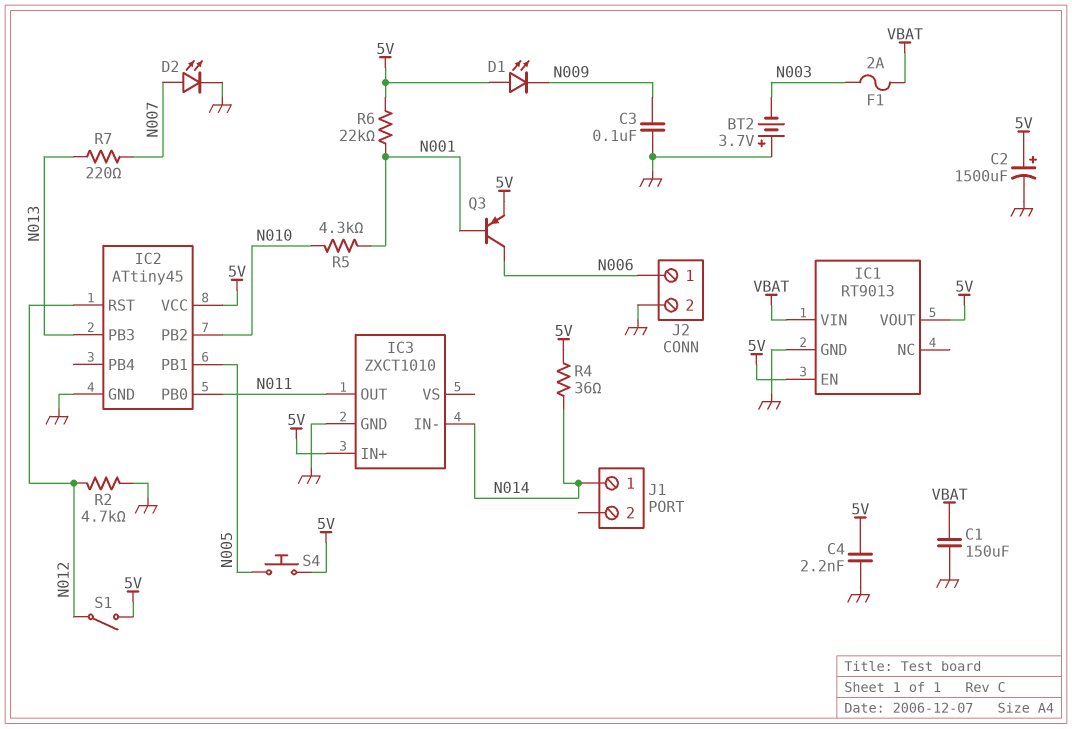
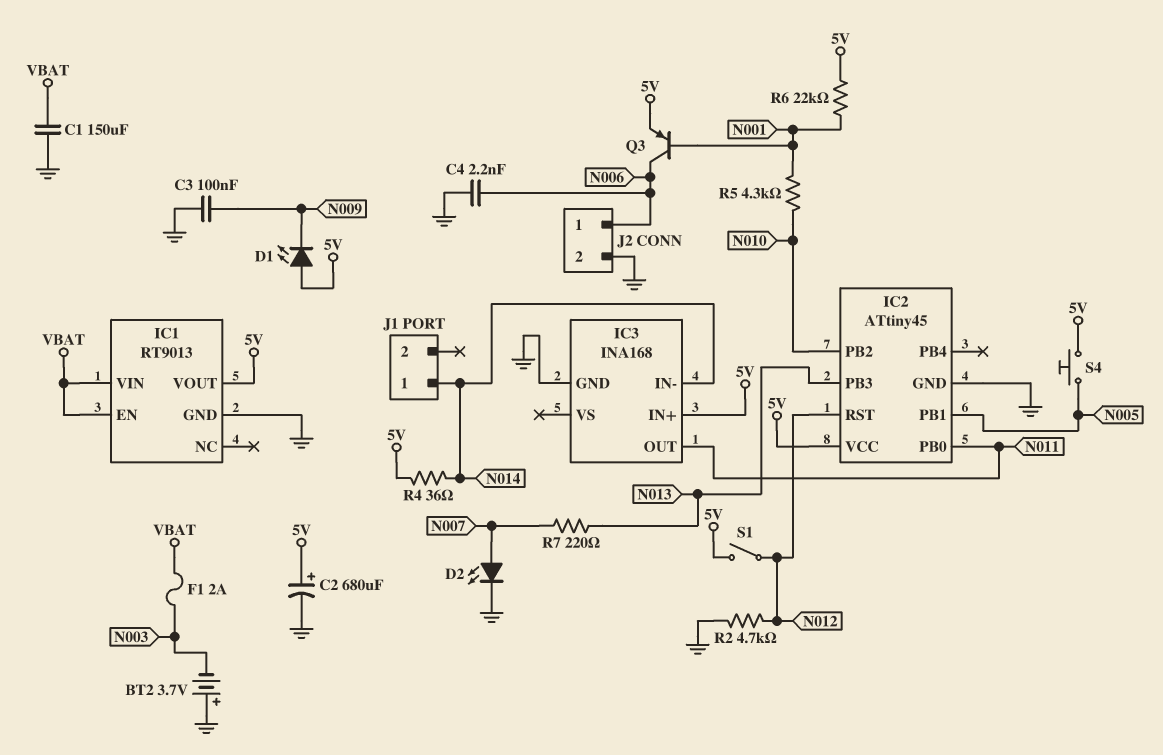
C2: 1500uF (plus 5V, minus GND) -> 680uF (plus 5V, minus GND)
C4: 2.2nF (5V, GND) -> 2.2nF (GND, N006)
IC1 pin EN: 5V -> VBAT
IC3: ZXCT1010 -> INA168

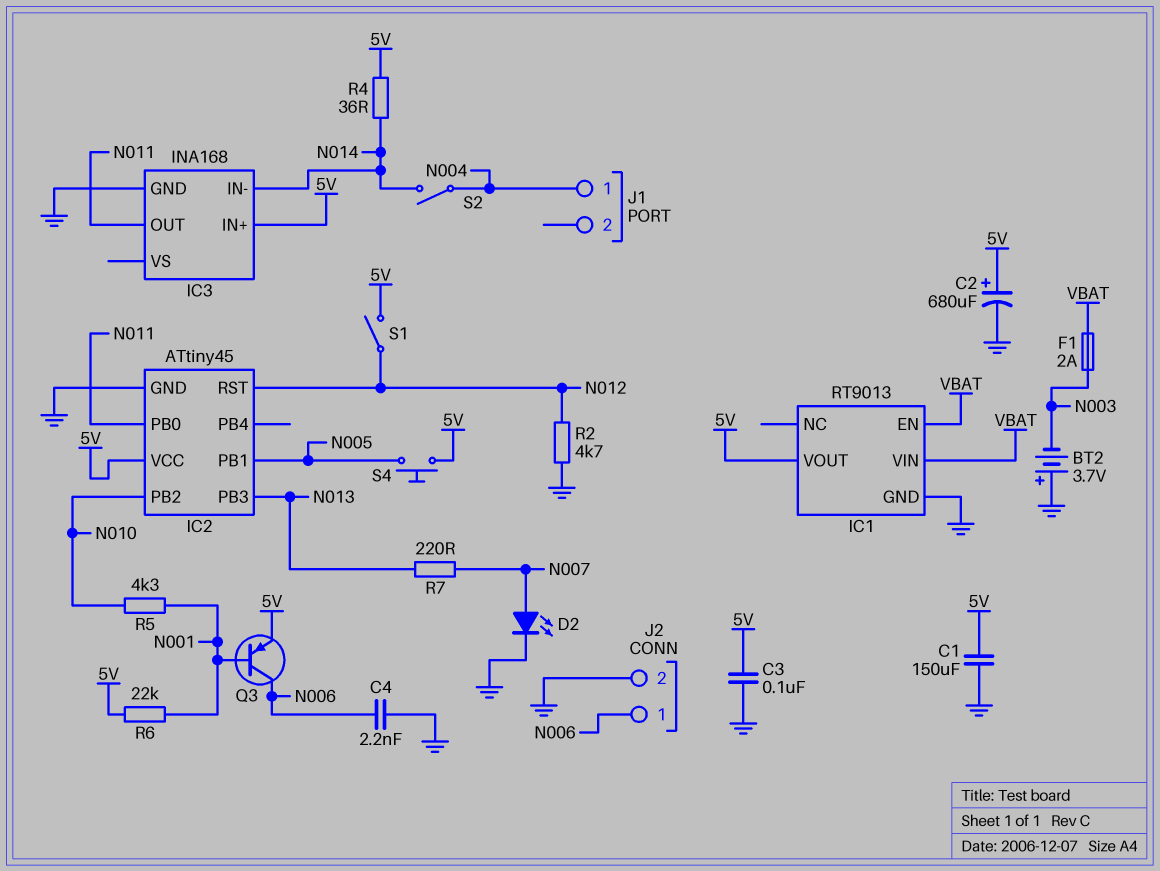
C1: 150uF (GND, VBAT) -> 150uF (5V, GND)
C3: 100nF (GND, N009) -> 100nF (5V, GND)
D1: LED (A 5V, K N009) -> none
J1 pin 1: N014 -> N004
S2: none -> switch (N004, N014)

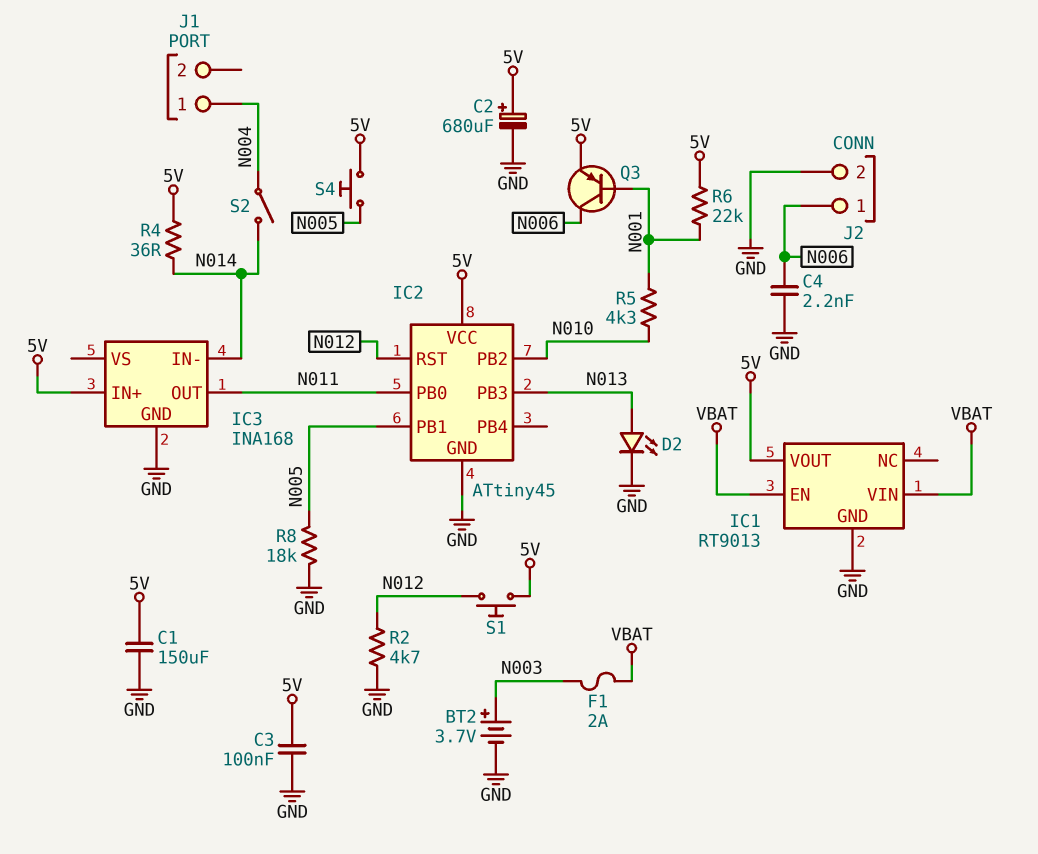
BT2: 3.7V (plus GND, minus N003) -> 3.7V (plus N003, minus GND)
D2: LED (A N007, K GND) -> LED (A N013, K GND)
R7: 220 (N007, N013) -> none
R8: none -> 18k (GND, N005)
S1: switch (5V, N012) -> button (5V, N012)

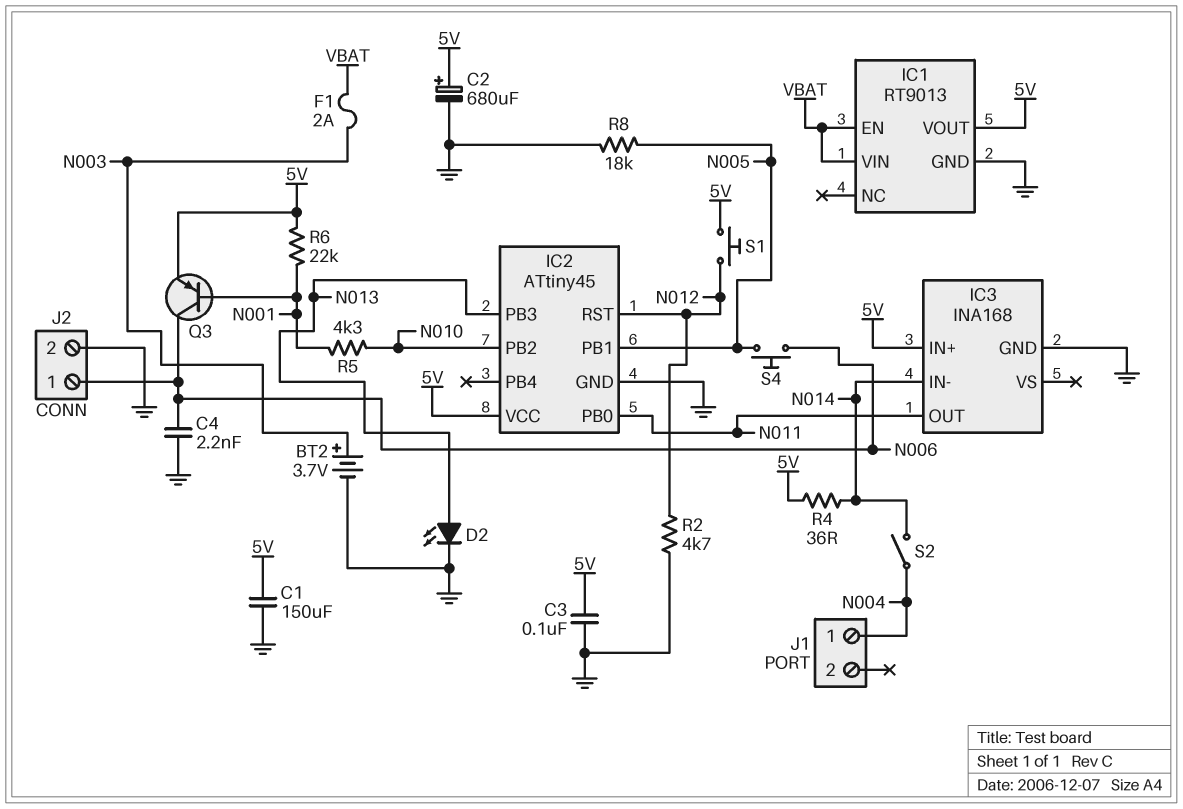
S4: button (5V, N005) -> button (N005, N006)

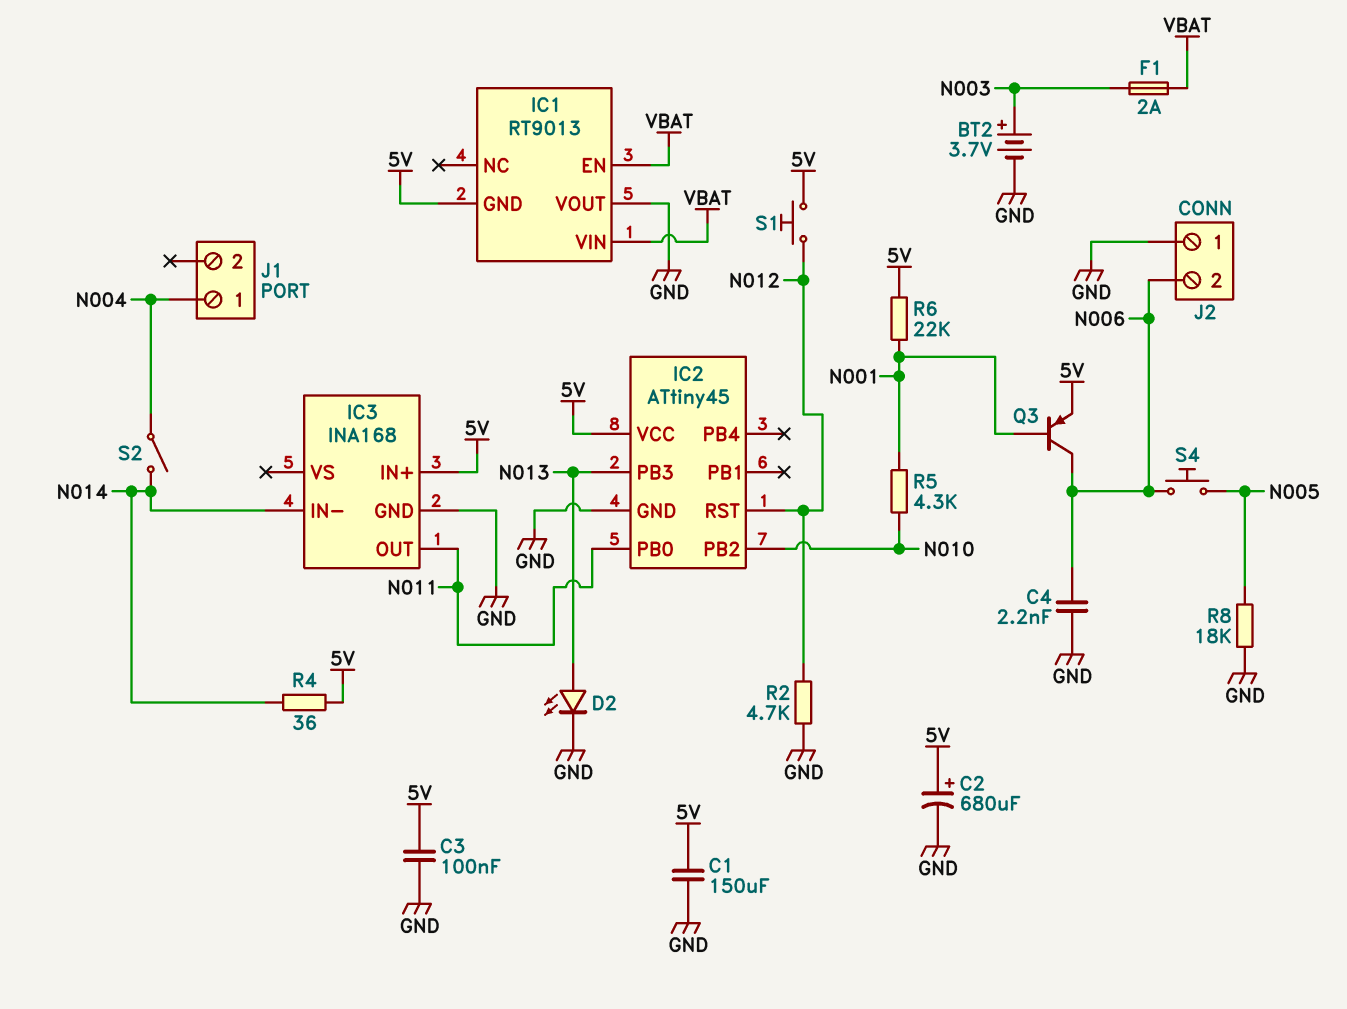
IC1 pin GND: GND -> 5V
IC1 pin VOUT: 5V -> GND
IC2 pin PB1: N005 -> none
J2 pin 1: N006 -> GND
J2 pin 2: GND -> N006

